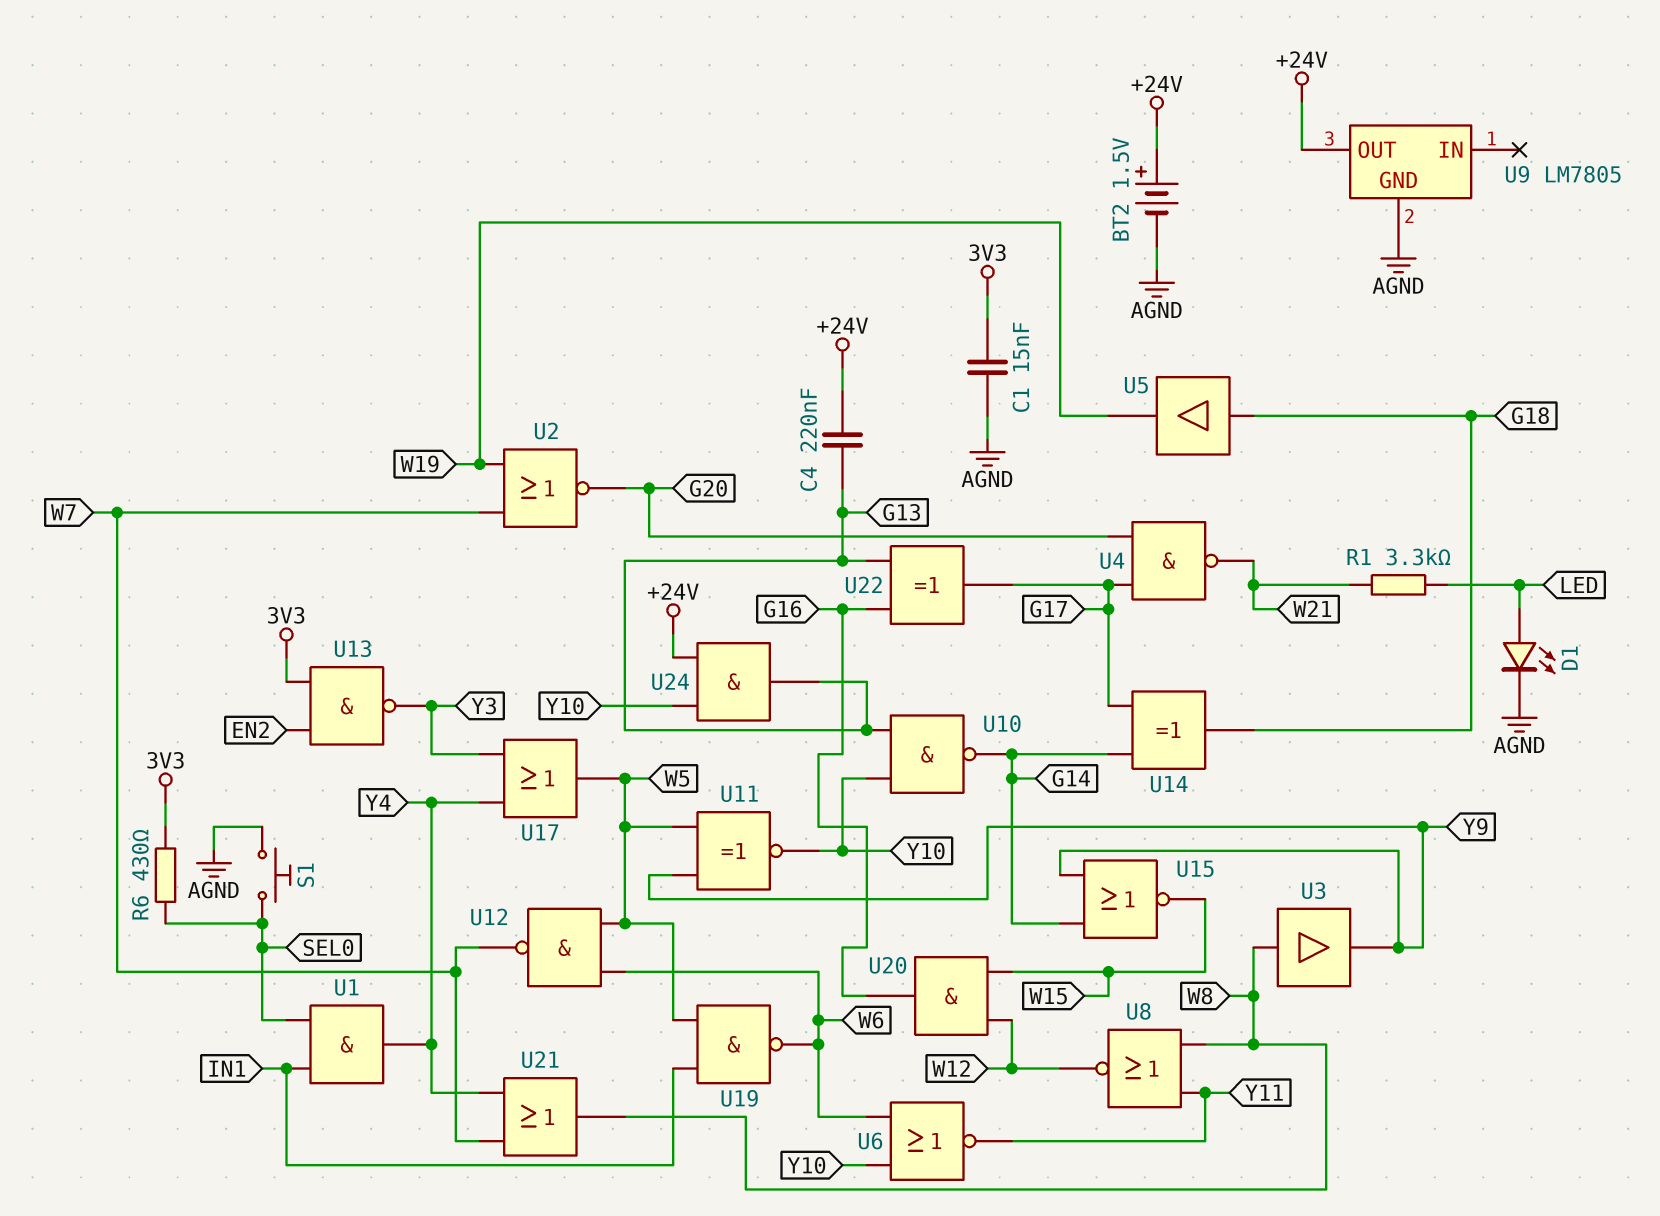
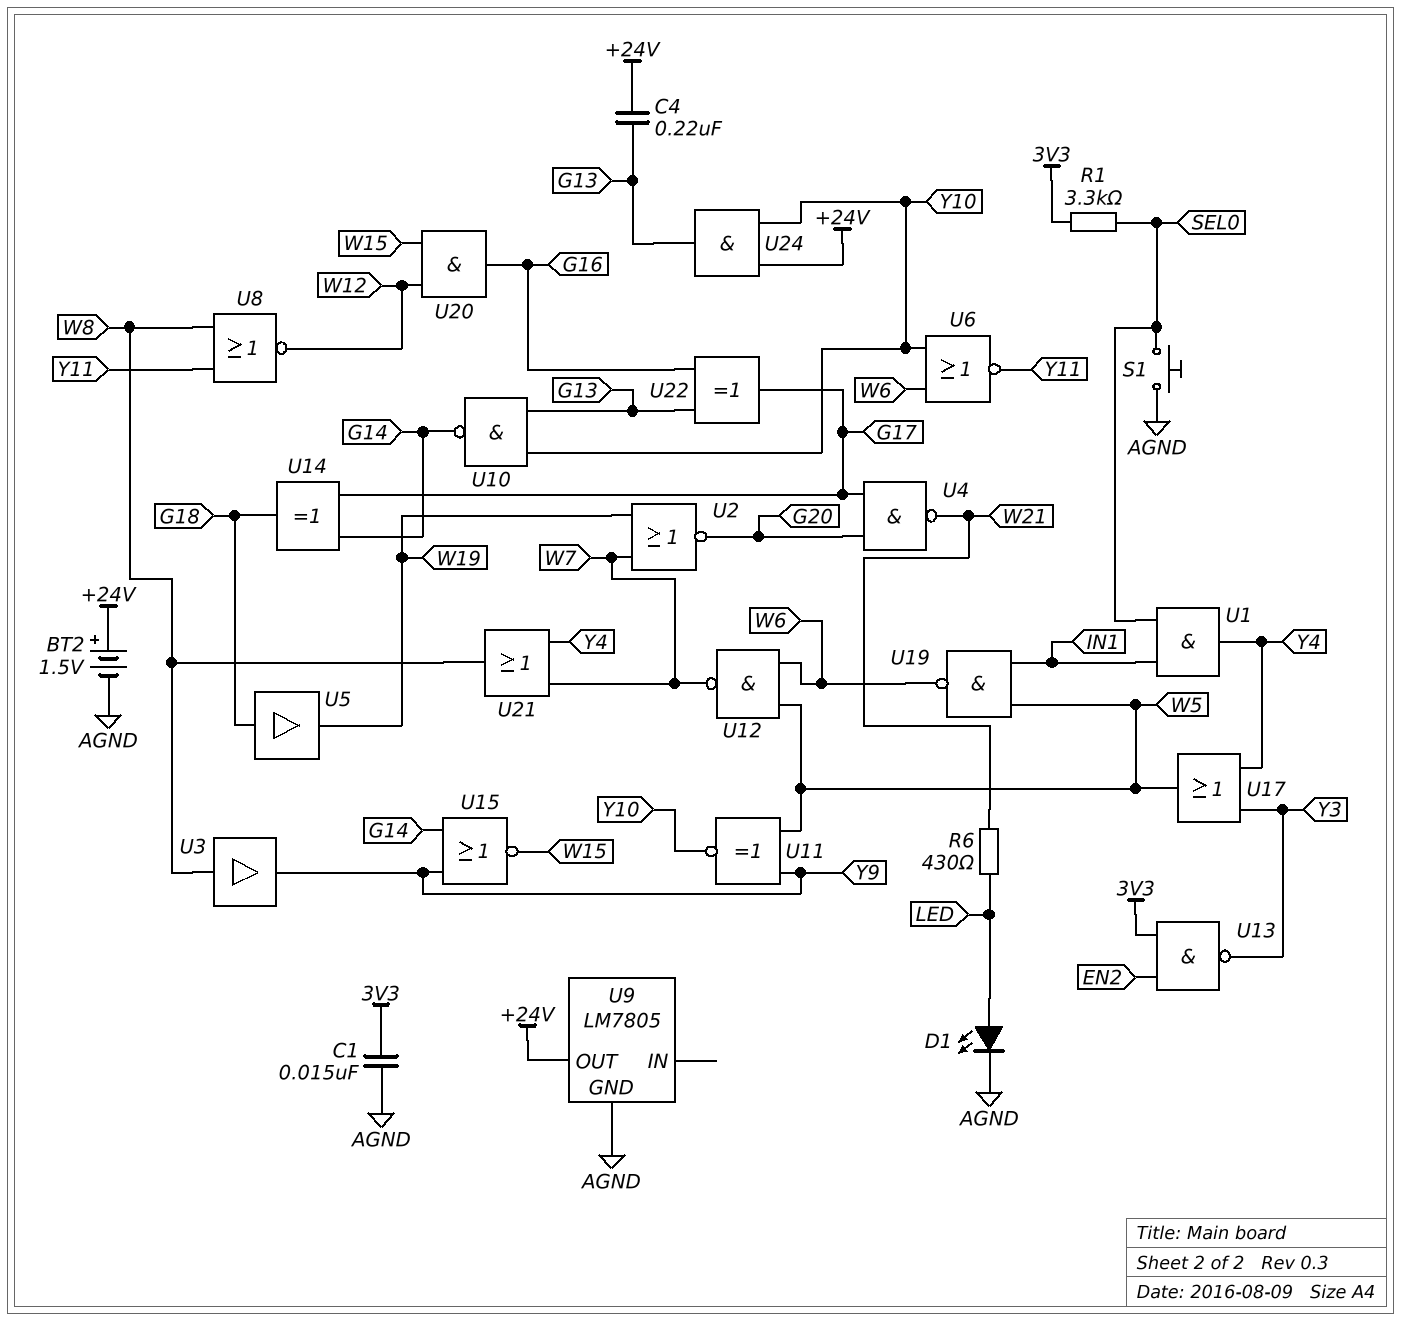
R1: 3.3k (LED, W21) -> 3.3k (3V3, SEL0)
R6: 430 (3V3, SEL0) -> 430 (LED, W21)

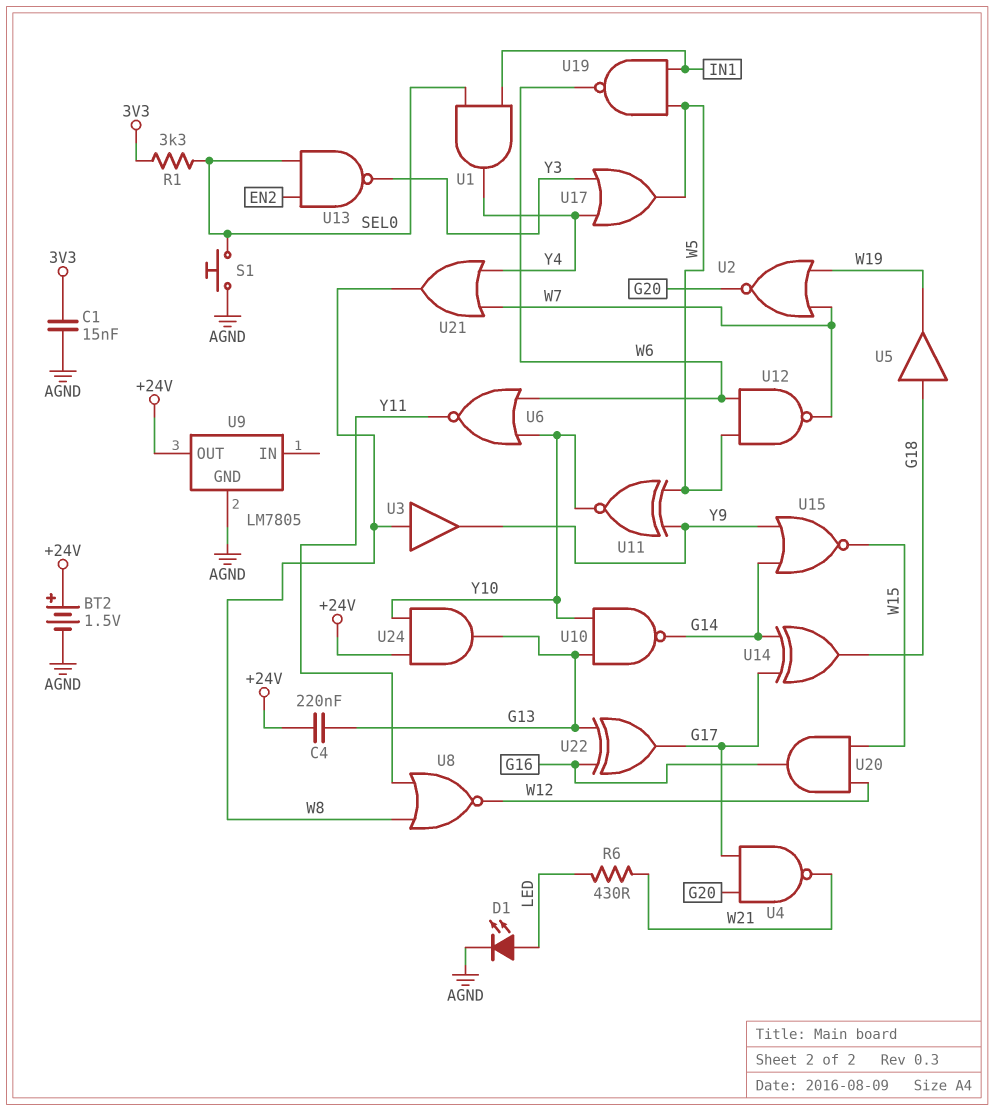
U13: NAND (in 3V3, in EN2, out Y3) -> NAND (in EN2, in SEL0, out Y3)

